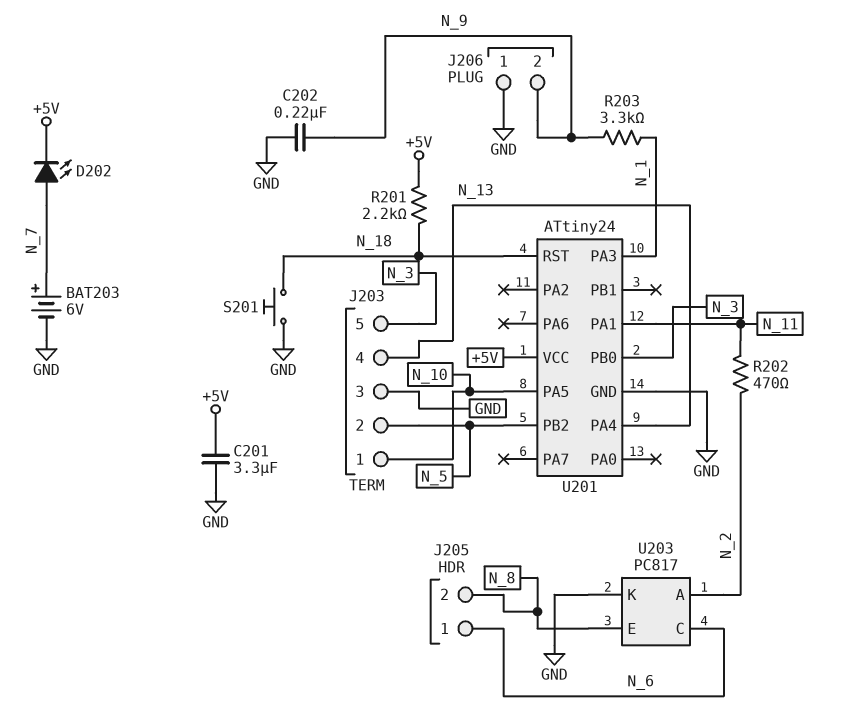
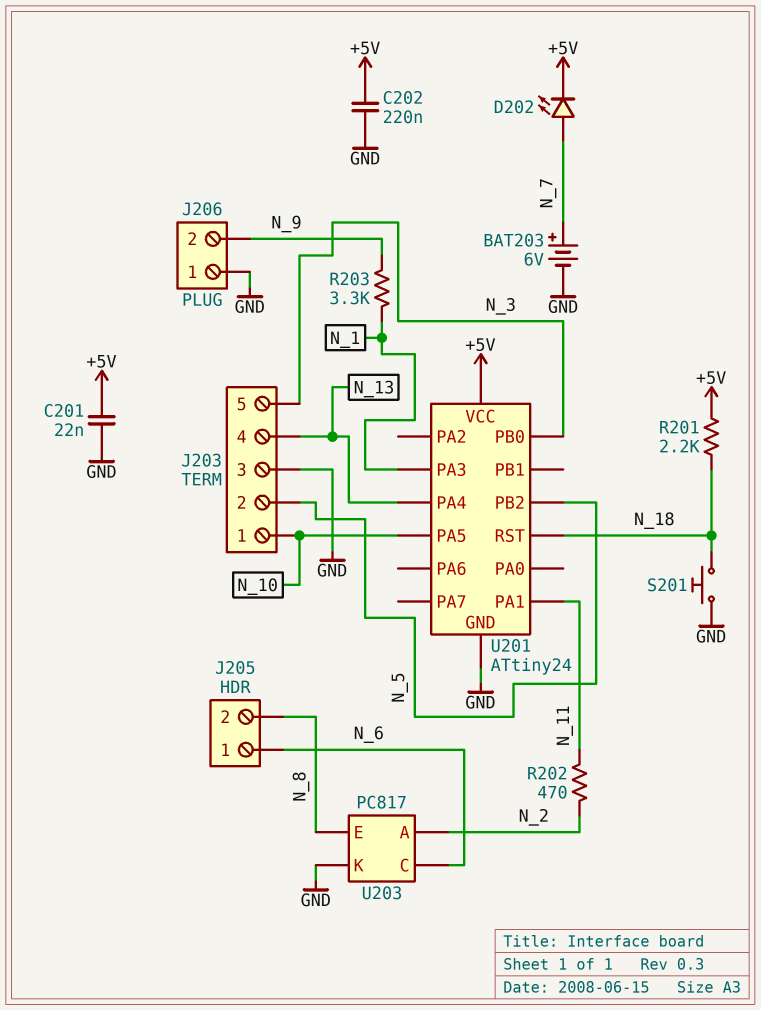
C201: 3.3uF (+5V, GND) -> 22nF (+5V, GND)
C202: 220nF (GND, N_9) -> 220nF (+5V, GND)

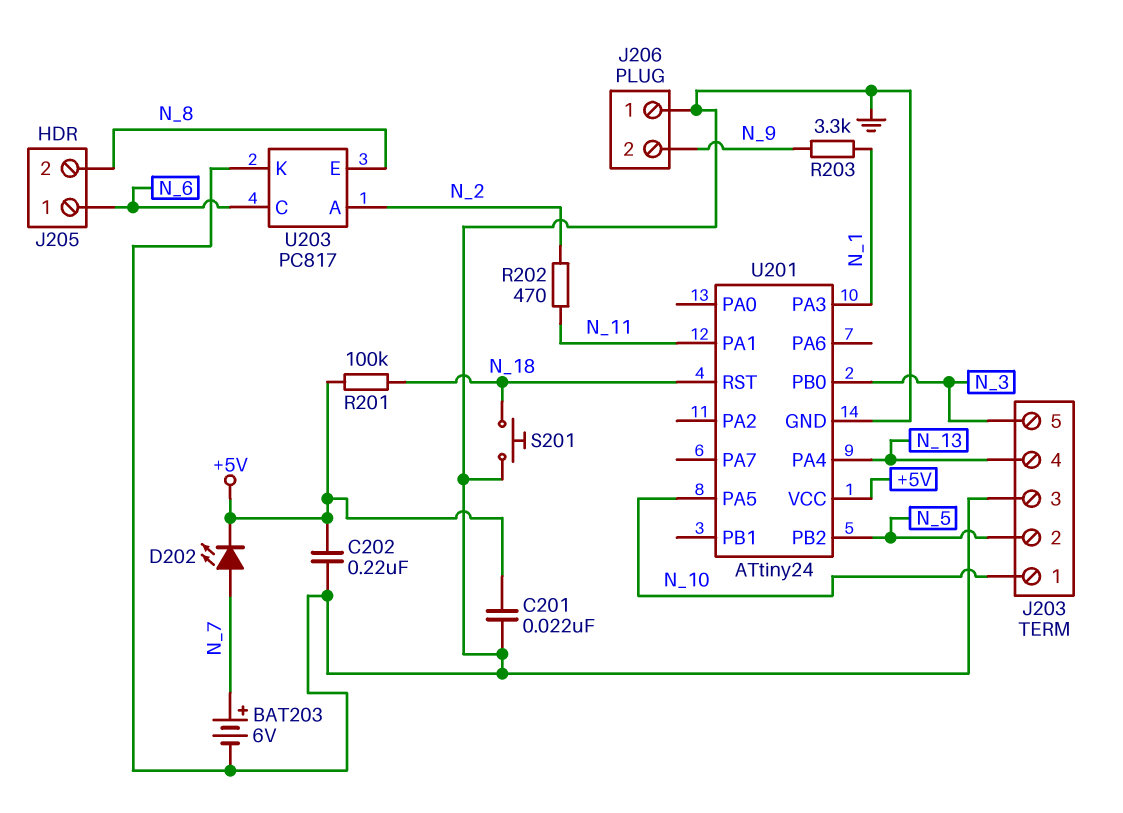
R201: 2.2k (+5V, N_18) -> 100k (+5V, N_18)

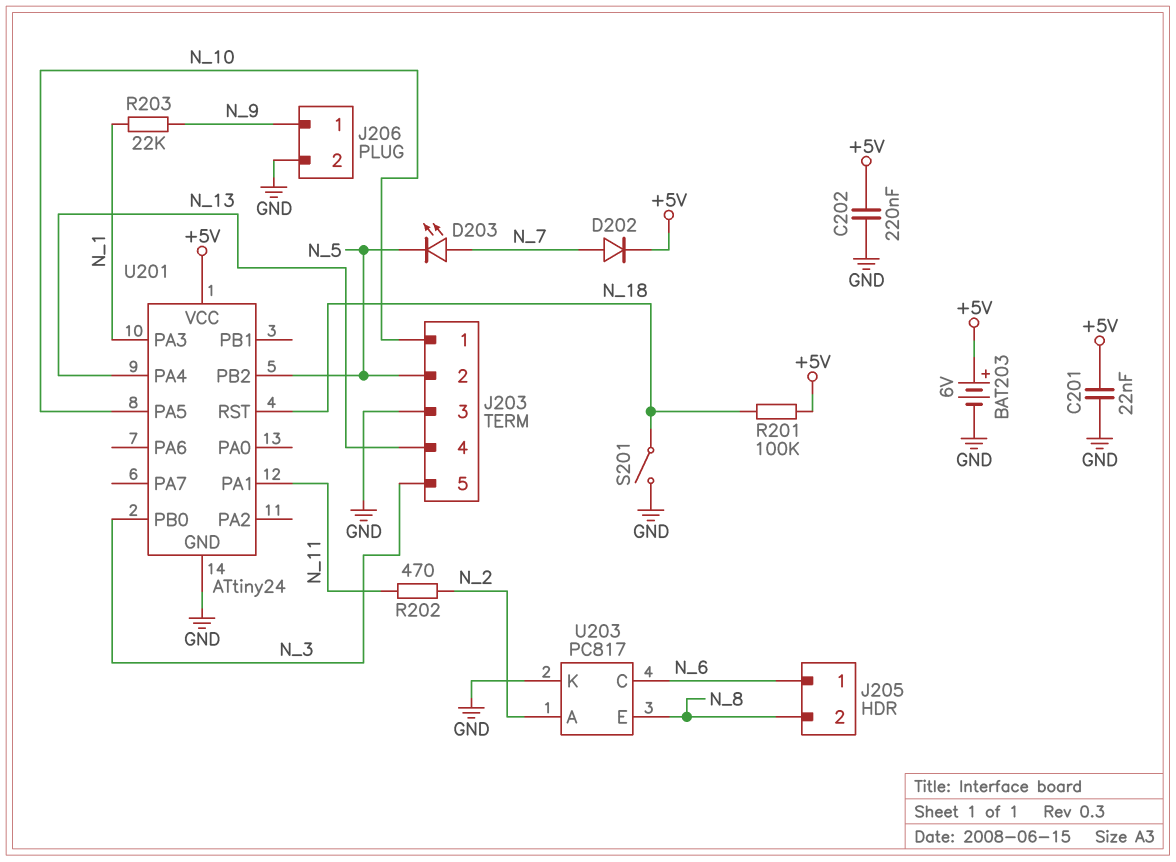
BAT203: 6V (plus N_7, minus GND) -> 6V (plus +5V, minus GND)
D202: LED (A N_7, K +5V) -> diode (A N_7, K +5V)
D203: none -> LED (A N_7, K N_5)
J206 pin 1: GND -> N_9
J206 pin 2: N_9 -> GND
R203: 3.3k (N_1, N_9) -> 22k (N_1, N_9)
S201: button (GND, N_18) -> switch (GND, N_18)

